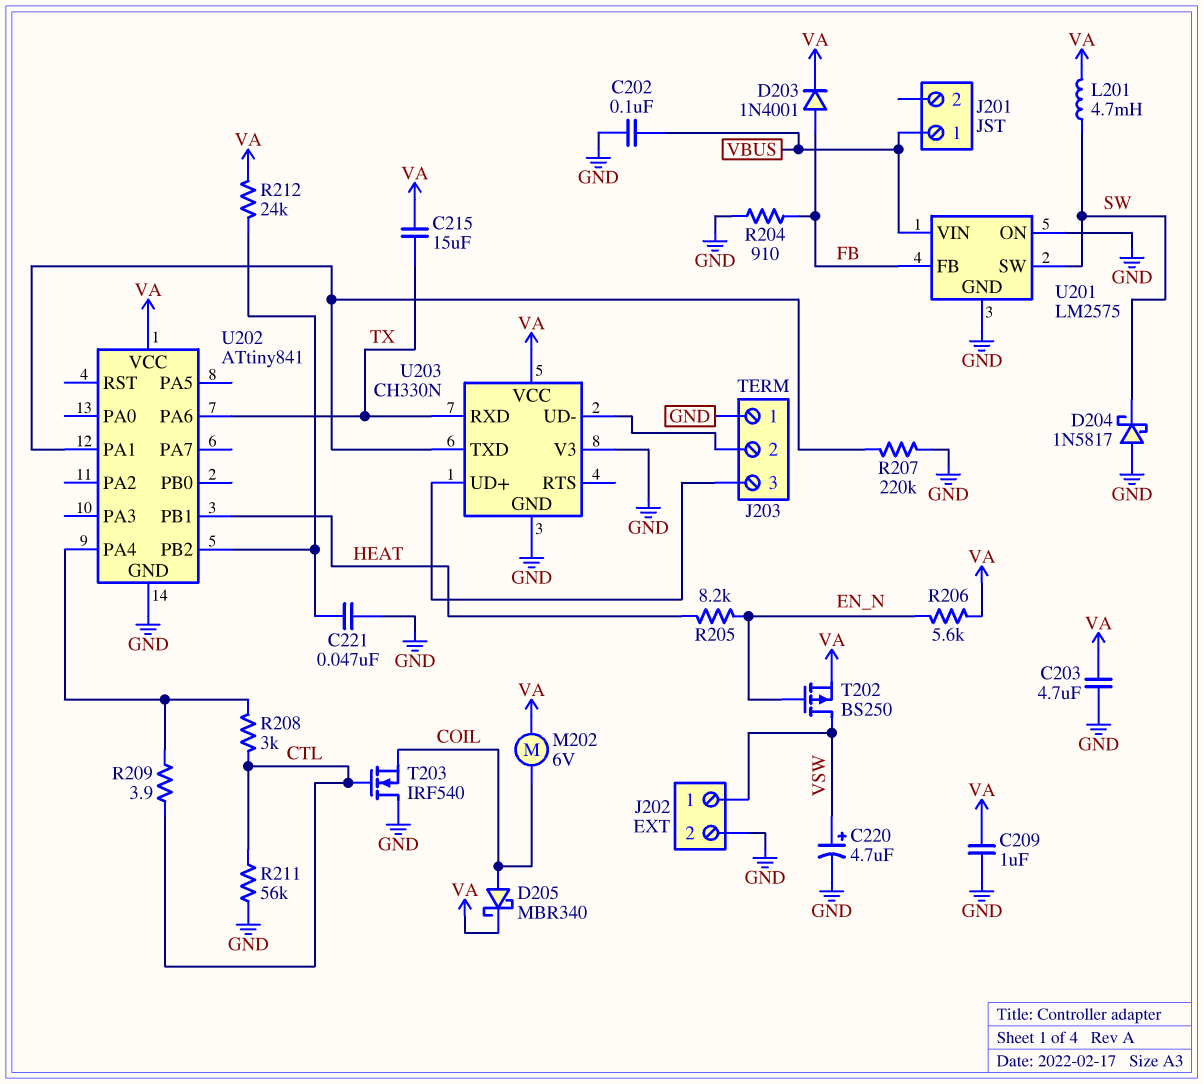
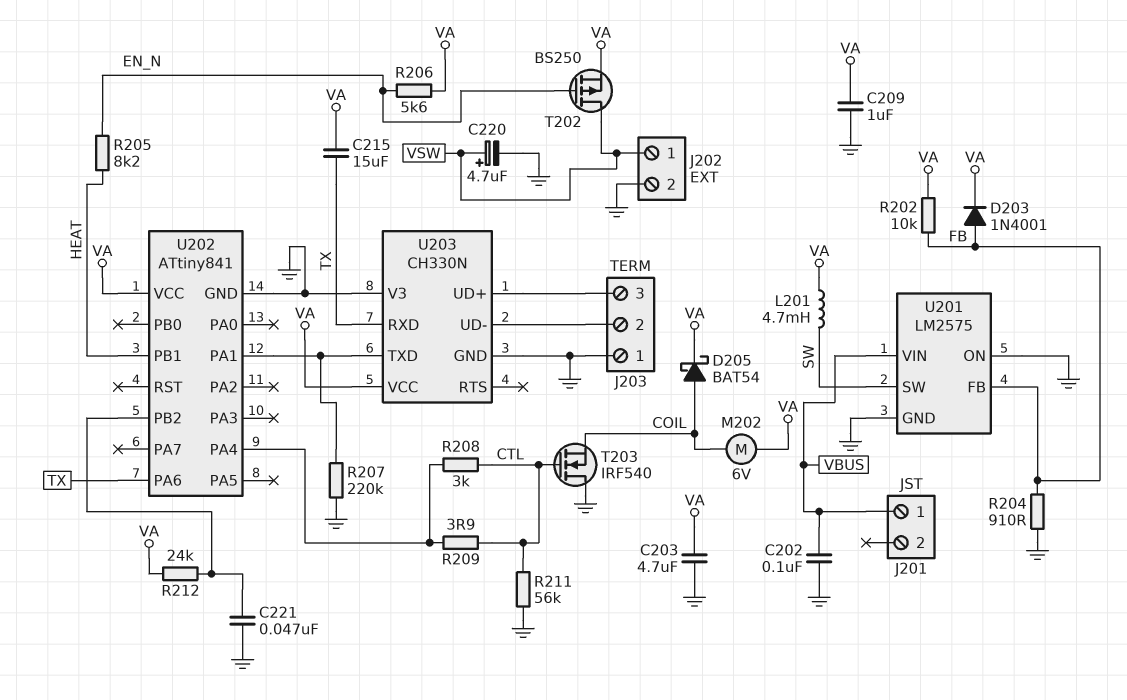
D204: schottky 1N5817 (A GND, K SW) -> none
D205: schottky MBR340 (A COIL, K VA) -> schottky BAT54 (A COIL, K VA)
R202: none -> 10k (FB, VA)

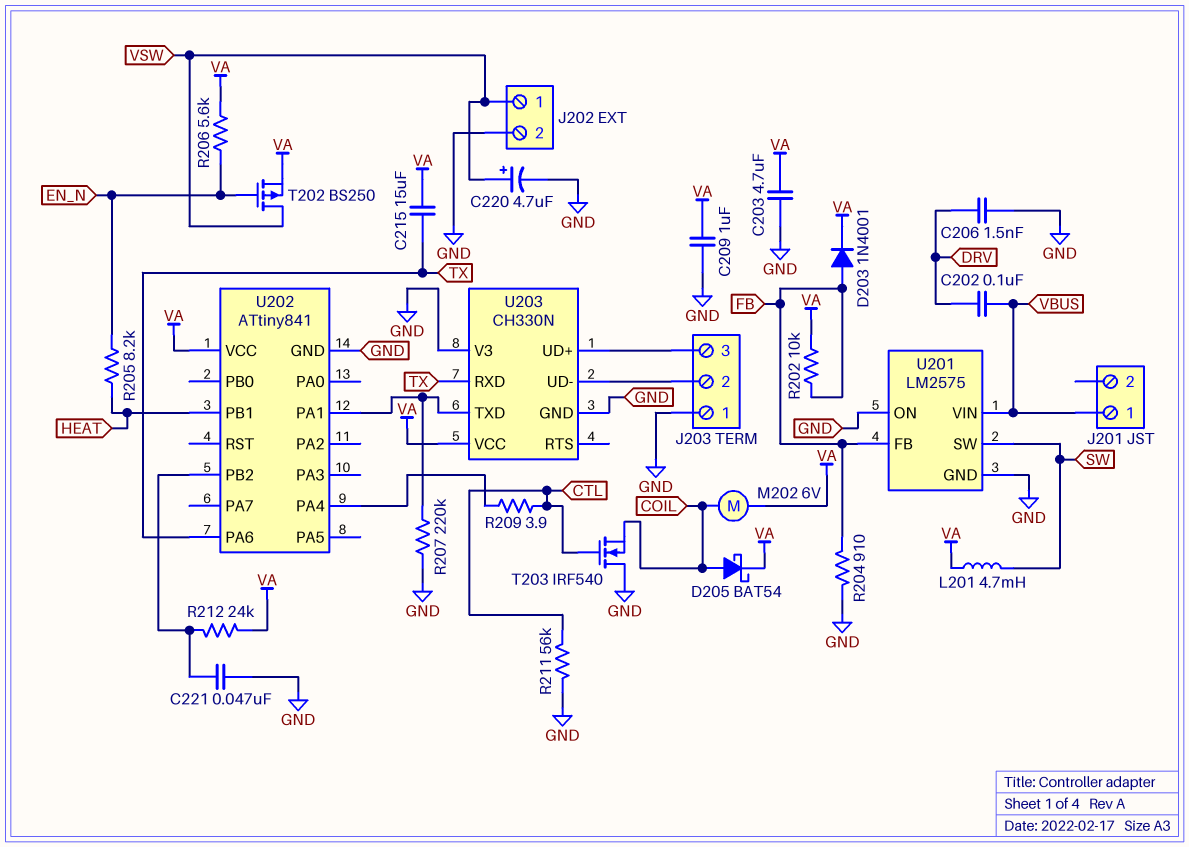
C202: 100nF (GND, VBUS) -> 100nF (DRV, VBUS)
C206: none -> 1.5nF (DRV, GND)
R208: 3k (CTL, U202/PA4) -> none

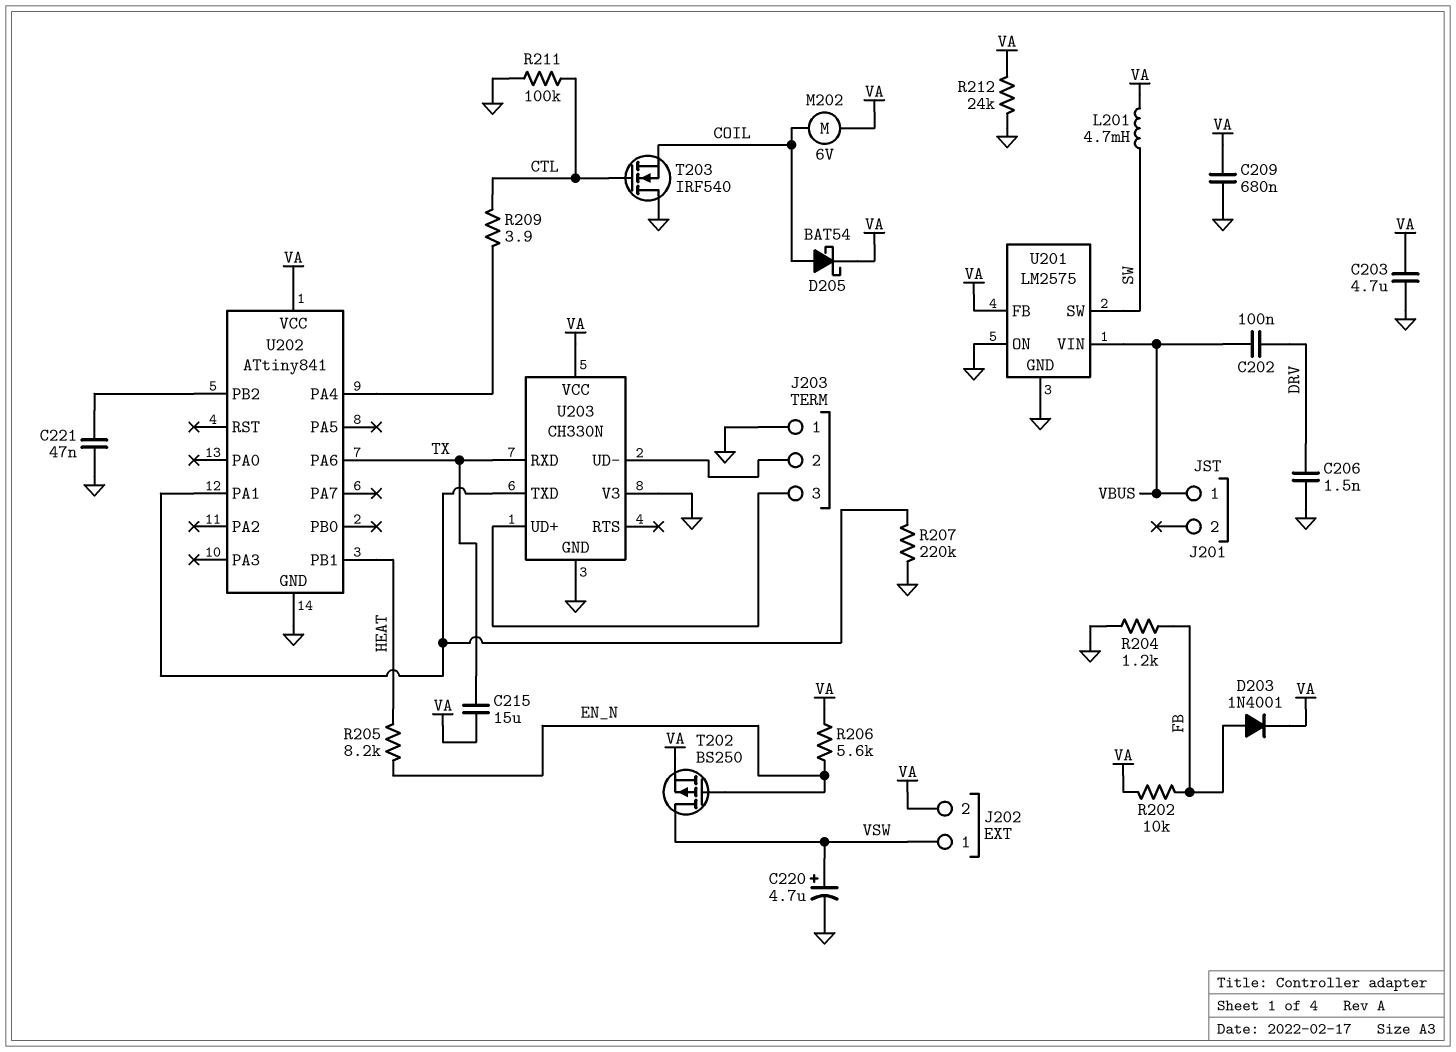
C209: 1uF (GND, VA) -> 680nF (GND, VA)
J202 pin 2: GND -> VA
R204: 910 (FB, GND) -> 1.2k (FB, GND)
R211: 56k (CTL, GND) -> 100k (CTL, GND)
R212: 24k (U202/PB2, VA) -> 24k (GND, VA)
U201 pin FB: FB -> VA

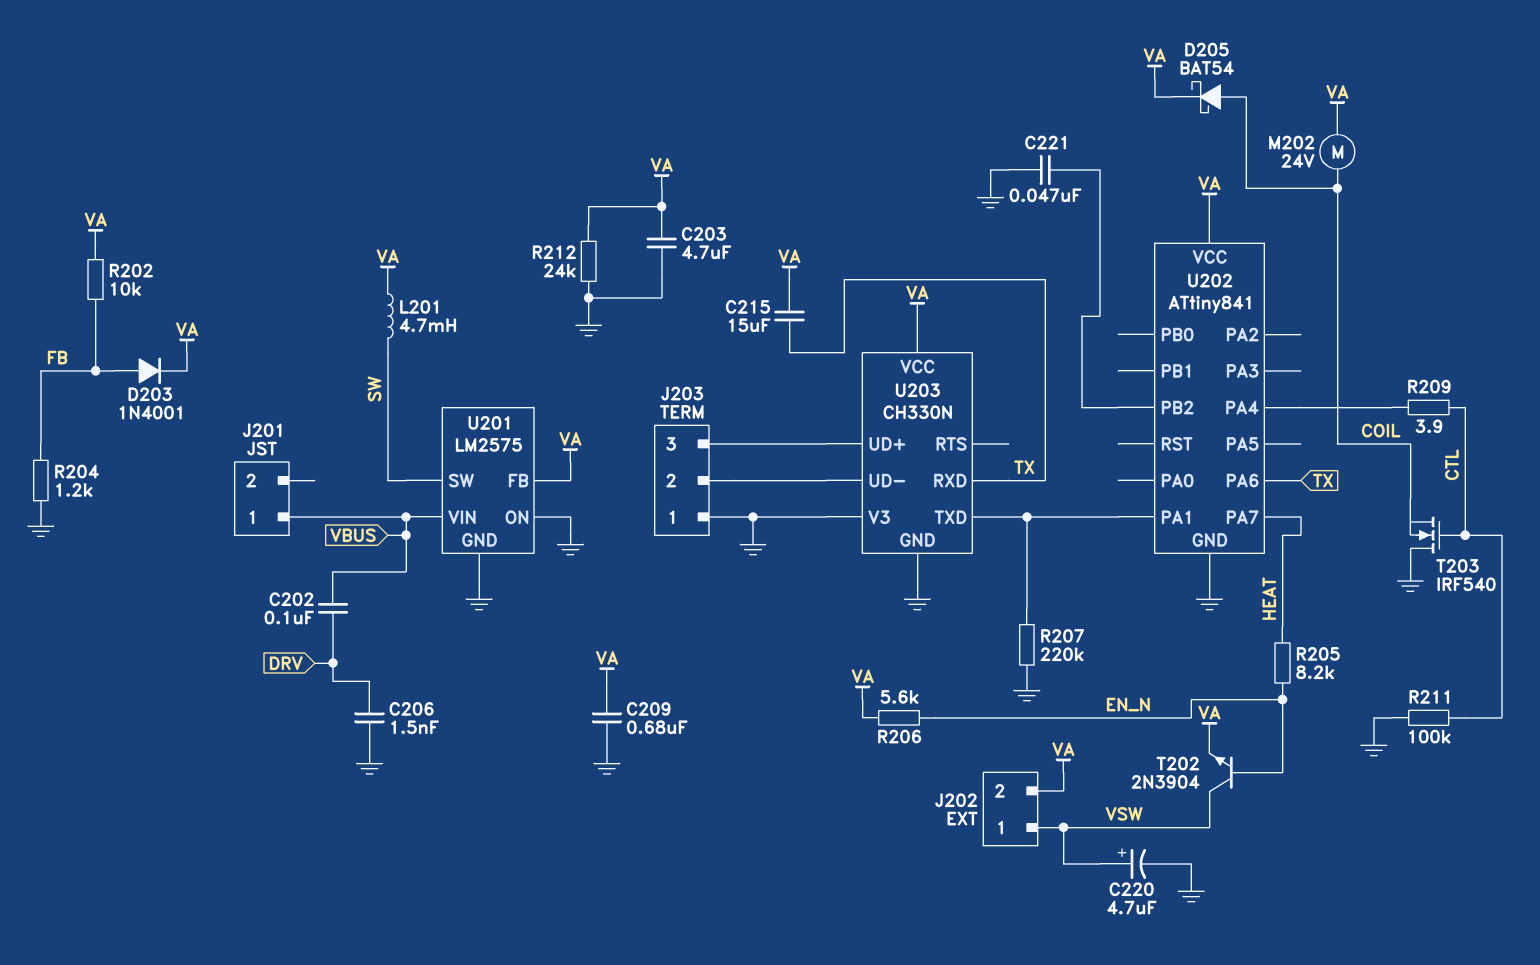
M202: motor 6V (COIL, VA) -> motor 24V (COIL, VA)
T202: PMOS BS250 (G EN_N, D VSW, S VA) -> NPN 2N3904 (B EN_N, C VSW, E VA)
U202 pin PA7: none -> HEAT
U202 pin PB1: HEAT -> none

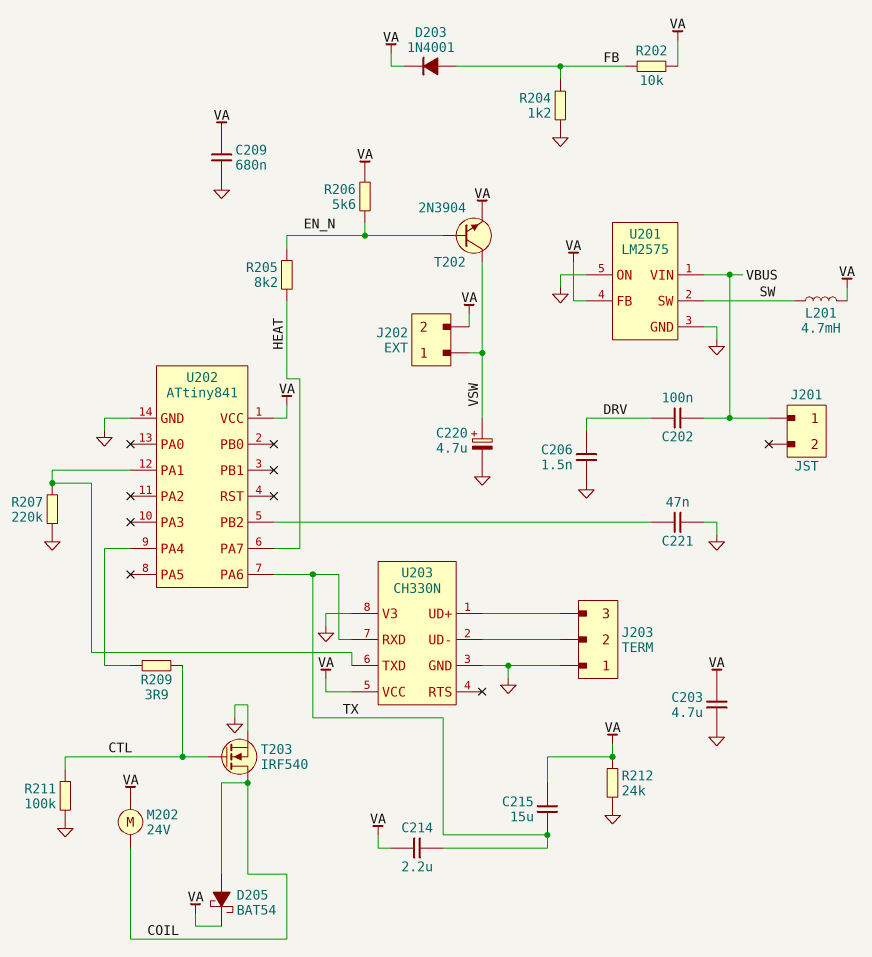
C214: none -> 2.2uF (TX, VA)
T203: NMOS IRF540 (G CTL, D GND, S COIL) -> NMOS IRF540 (G CTL, D COIL, S GND)

